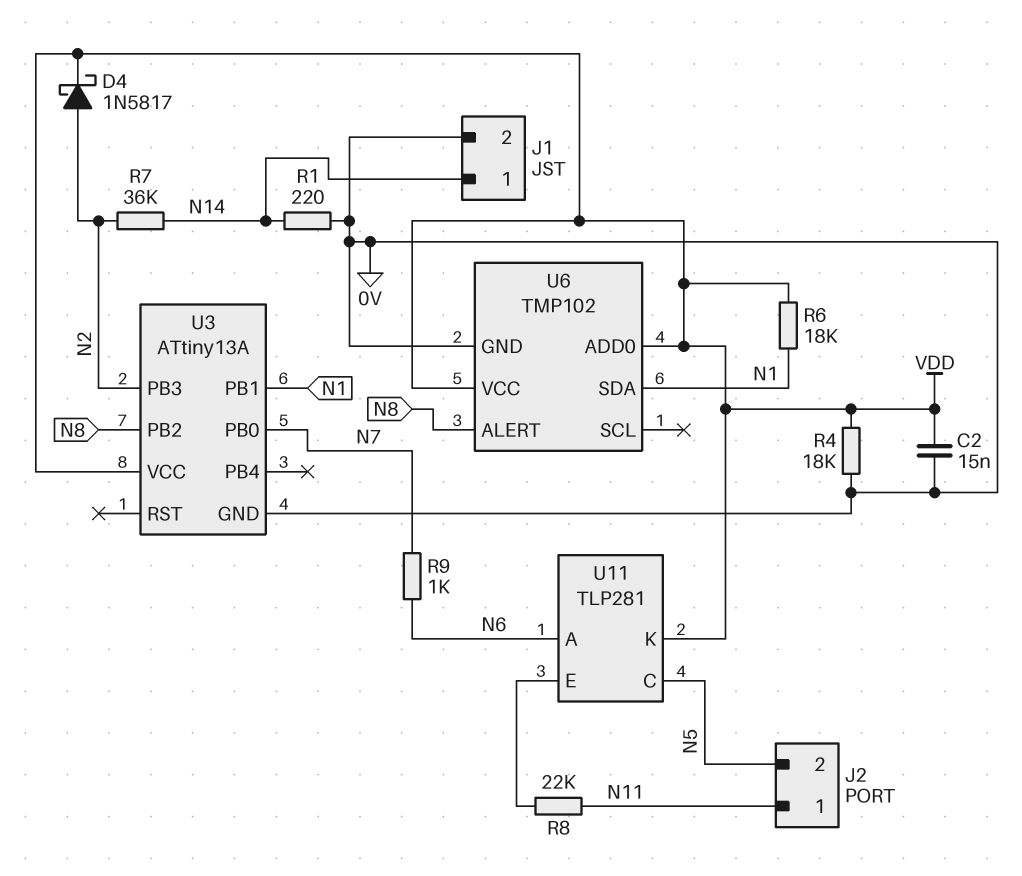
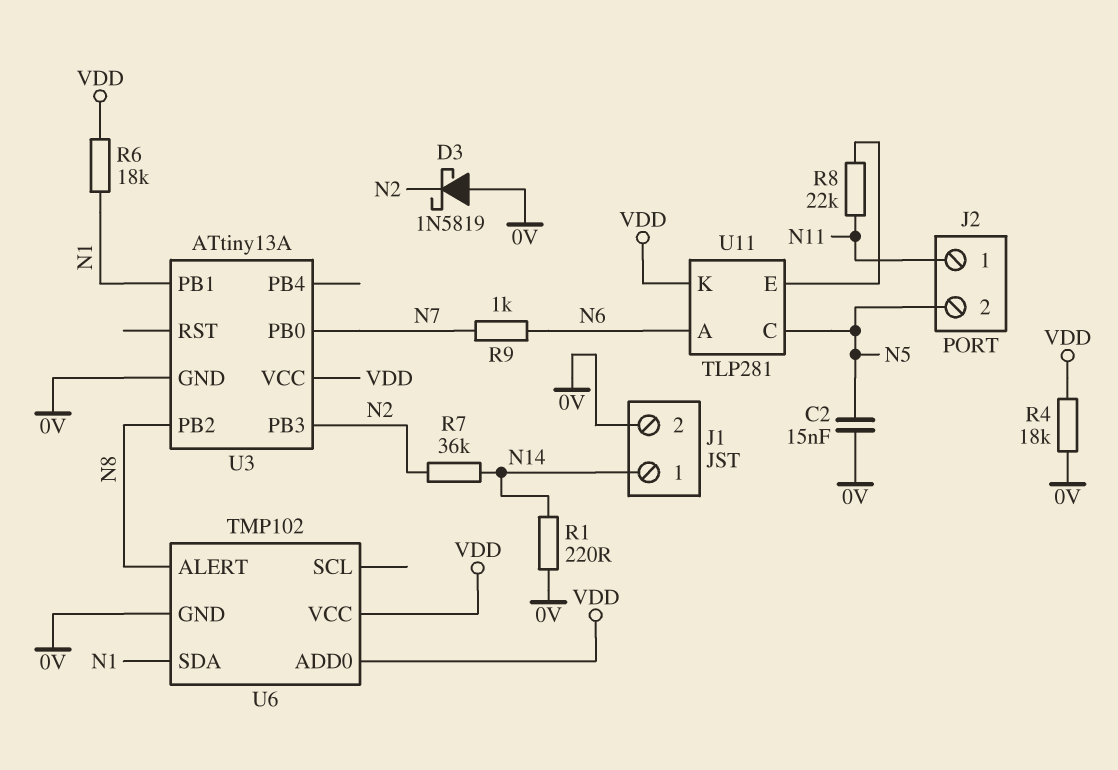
C2: 15nF (0V, VDD) -> 15nF (0V, N5)
D3: none -> schottky 1N5819 (A 0V, K N2)
D4: schottky 1N5817 (A N2, K VDD) -> none

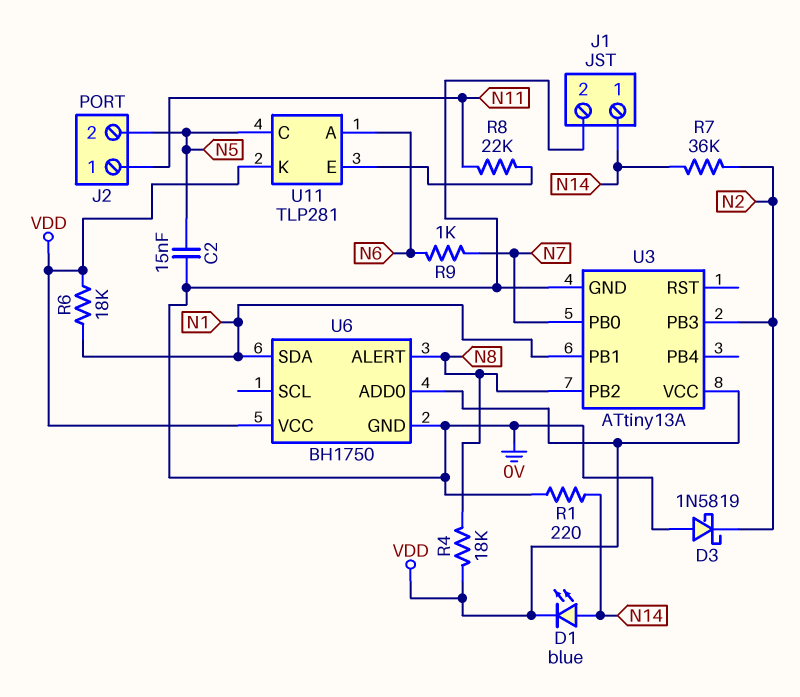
D1: none -> LED blue (A N14, K VDD)
R4: 18k (0V, VDD) -> 18k (N8, VDD)
U6: TMP102 -> BH1750

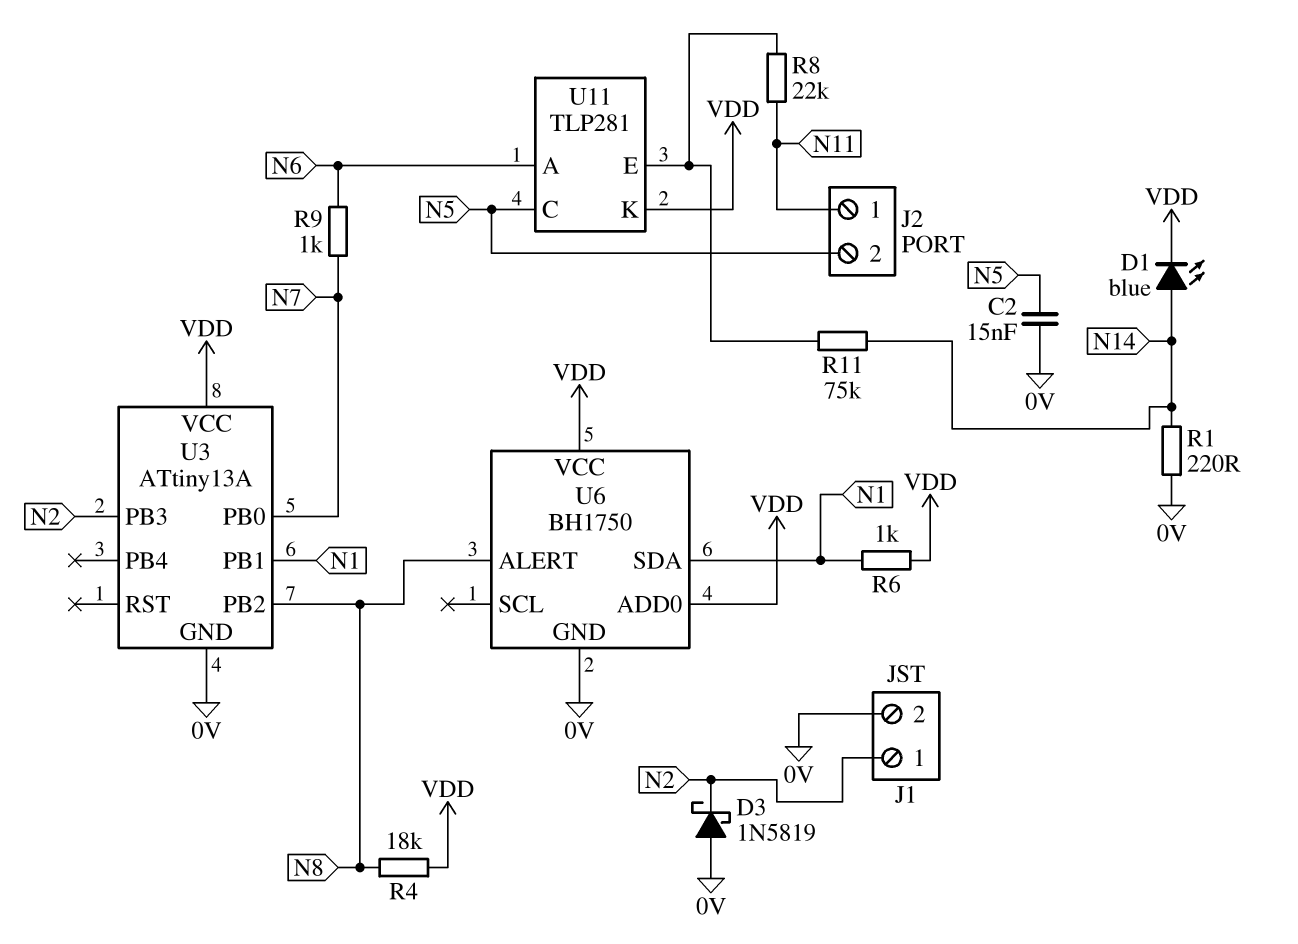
J1 pin 1: N14 -> N2
R6: 18k (N1, VDD) -> 1k (N1, VDD)
R7: 36k (N2, N14) -> none
R11: none -> 75k (N14, U11/E)

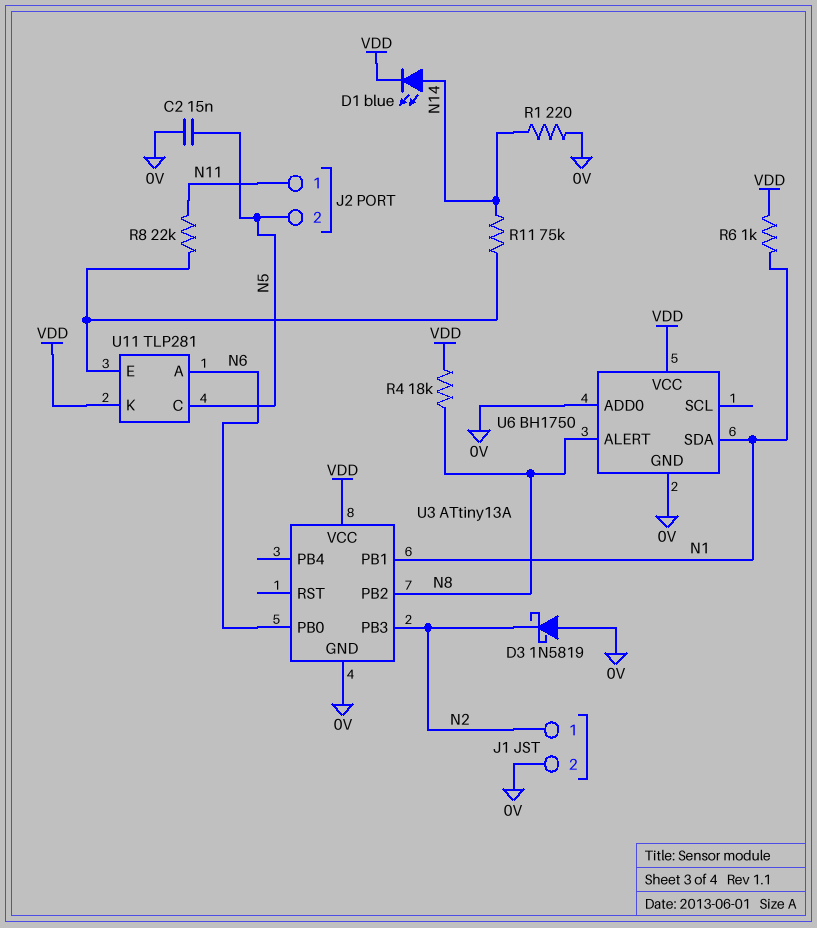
R9: 1k (N6, N7) -> none
U3 pin PB0: N7 -> N6
U6 pin ADD0: VDD -> 0V

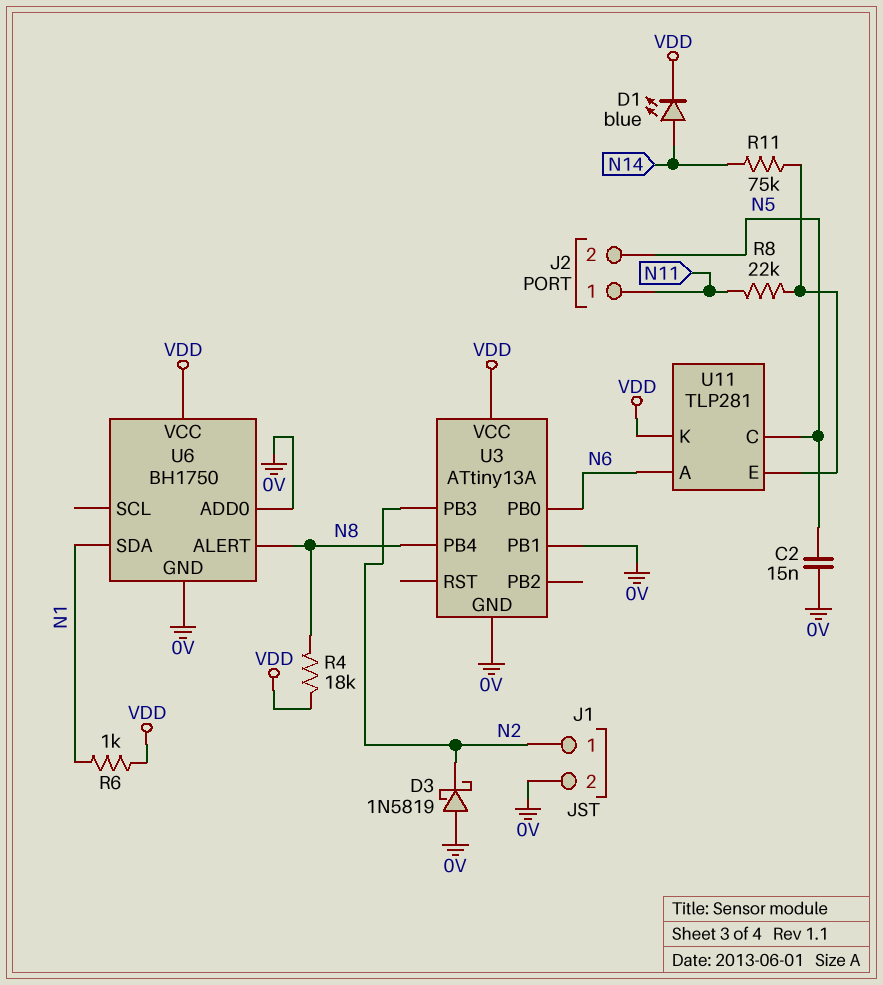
R1: 220 (0V, N14) -> none
U3 pin PB1: N1 -> 0V
U3 pin PB2: N8 -> none
U3 pin PB4: none -> N8

